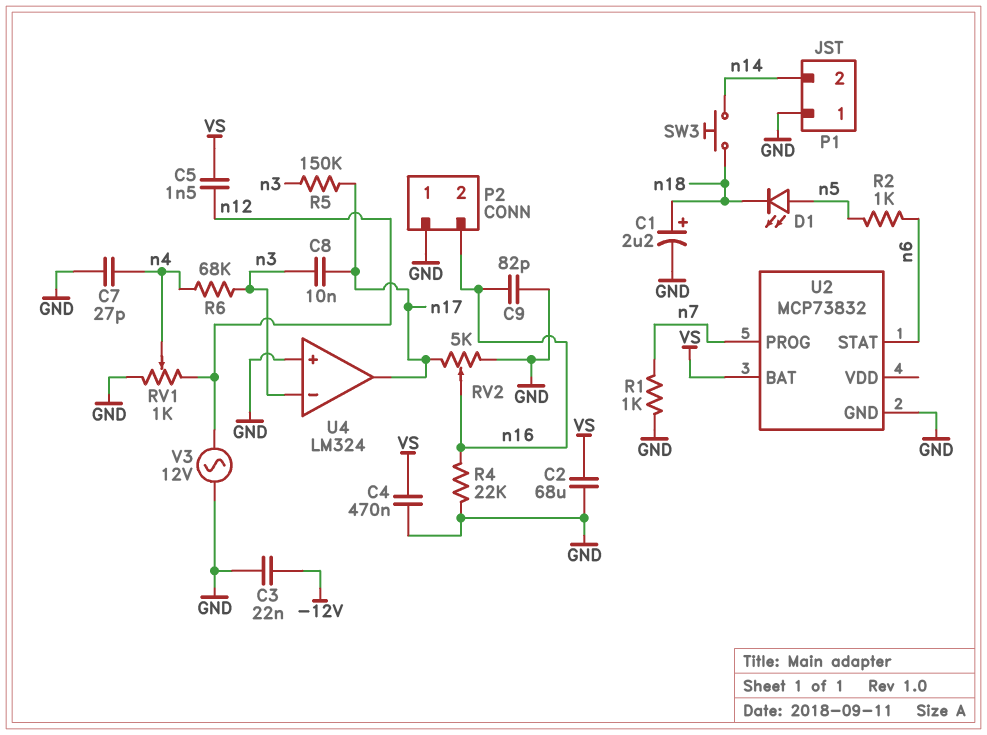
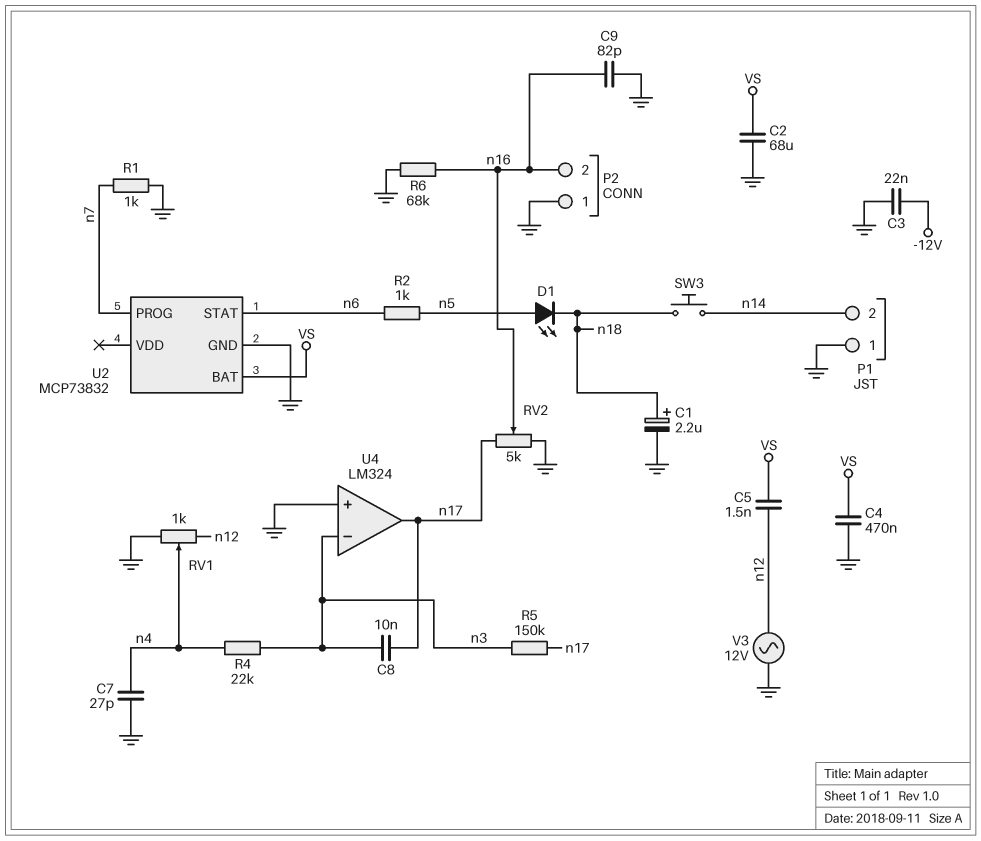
R4: 22k (GND, n16) -> 22k (n3, n4)
R6: 68k (n3, n4) -> 68k (GND, n16)

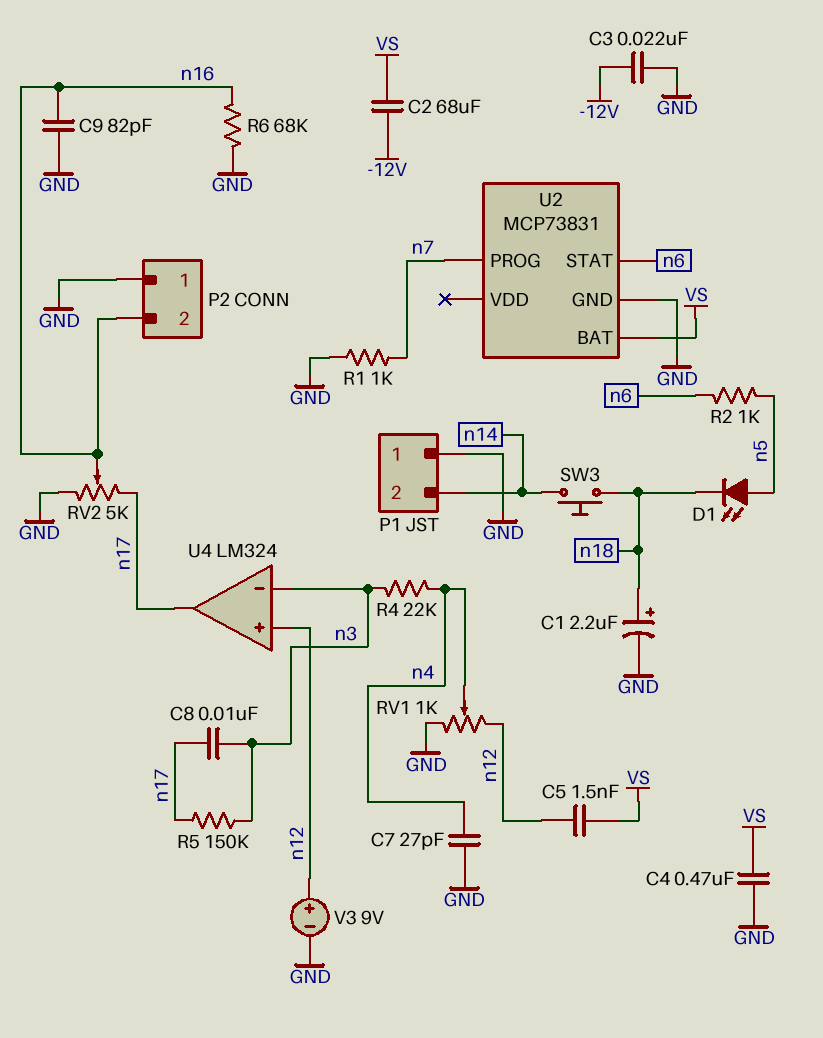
C2: 68uF (GND, VS) -> 68uF (-12V, VS)
U2: MCP73832 -> MCP73831
U4 pin in+: GND -> n12
V3: AC 12V (GND, n12) -> 9V (plus n12, minus GND)

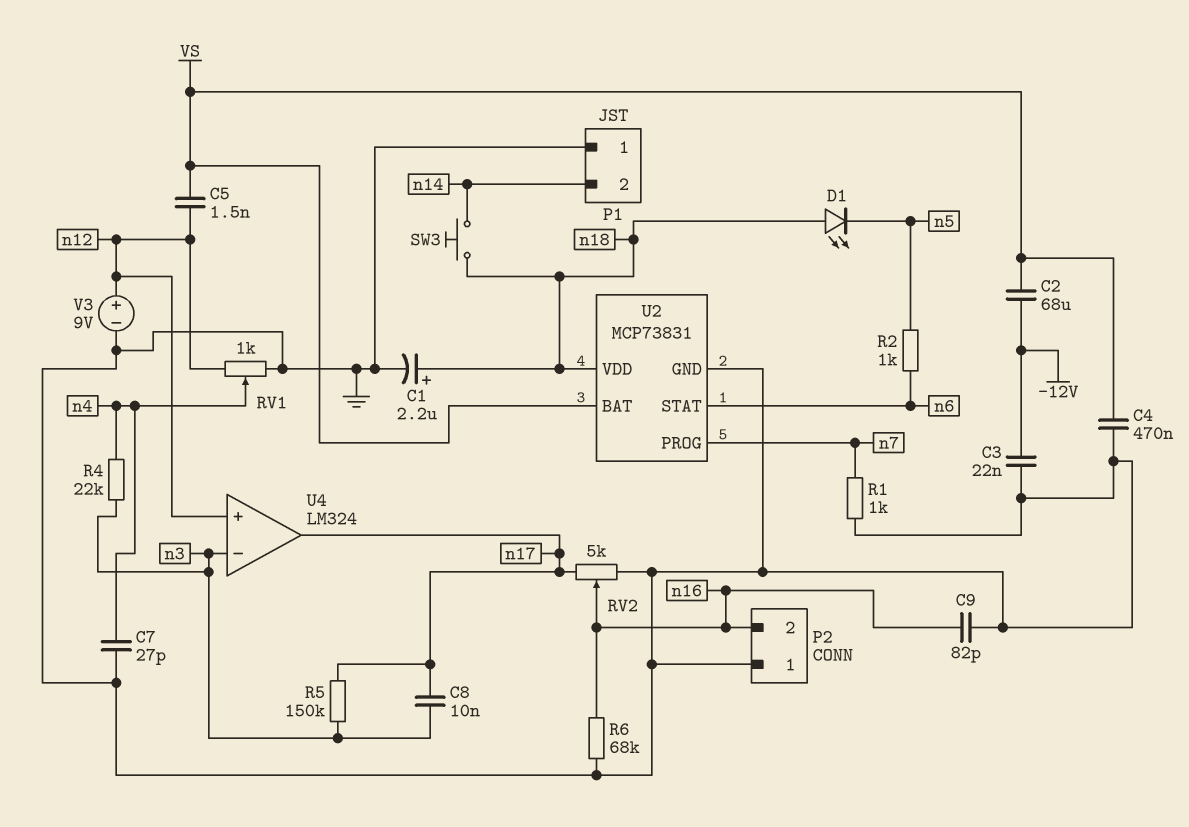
D1: LED (A n5, K n18) -> LED (A n18, K n5)
U2 pin VDD: none -> n18

